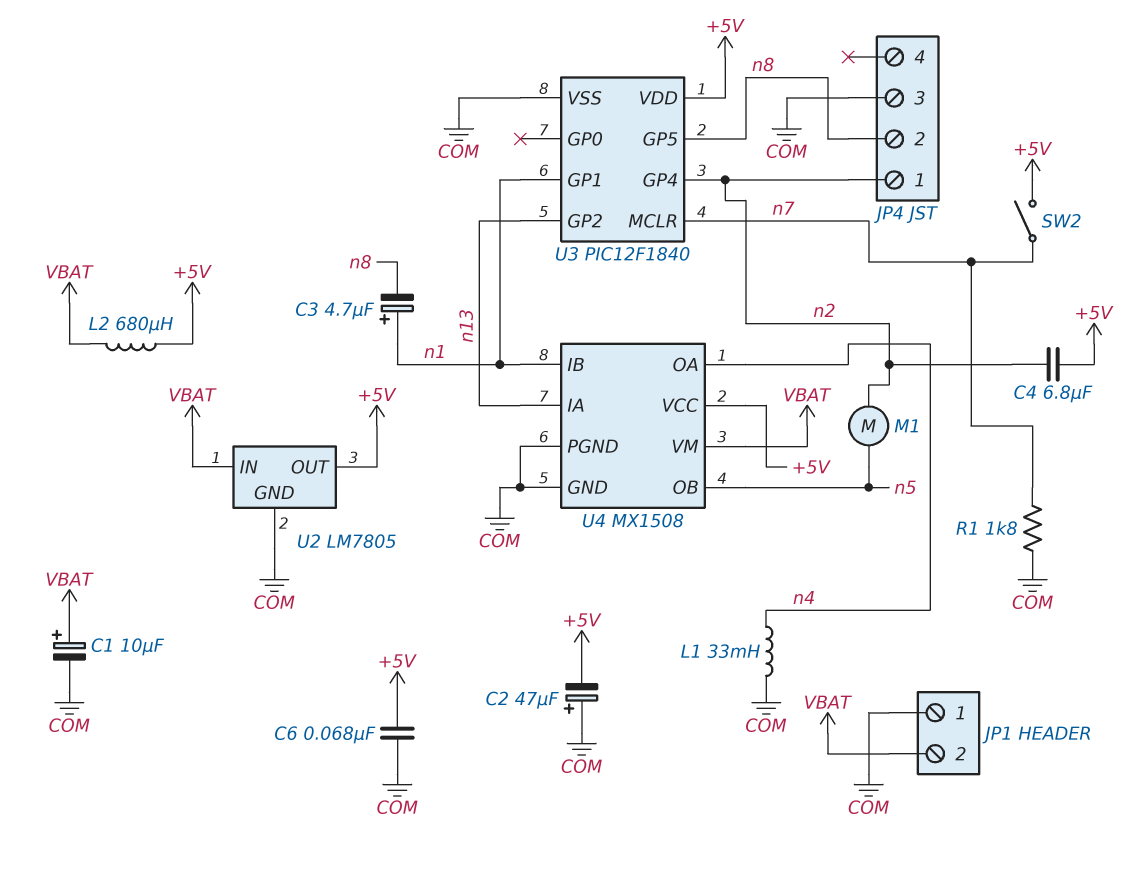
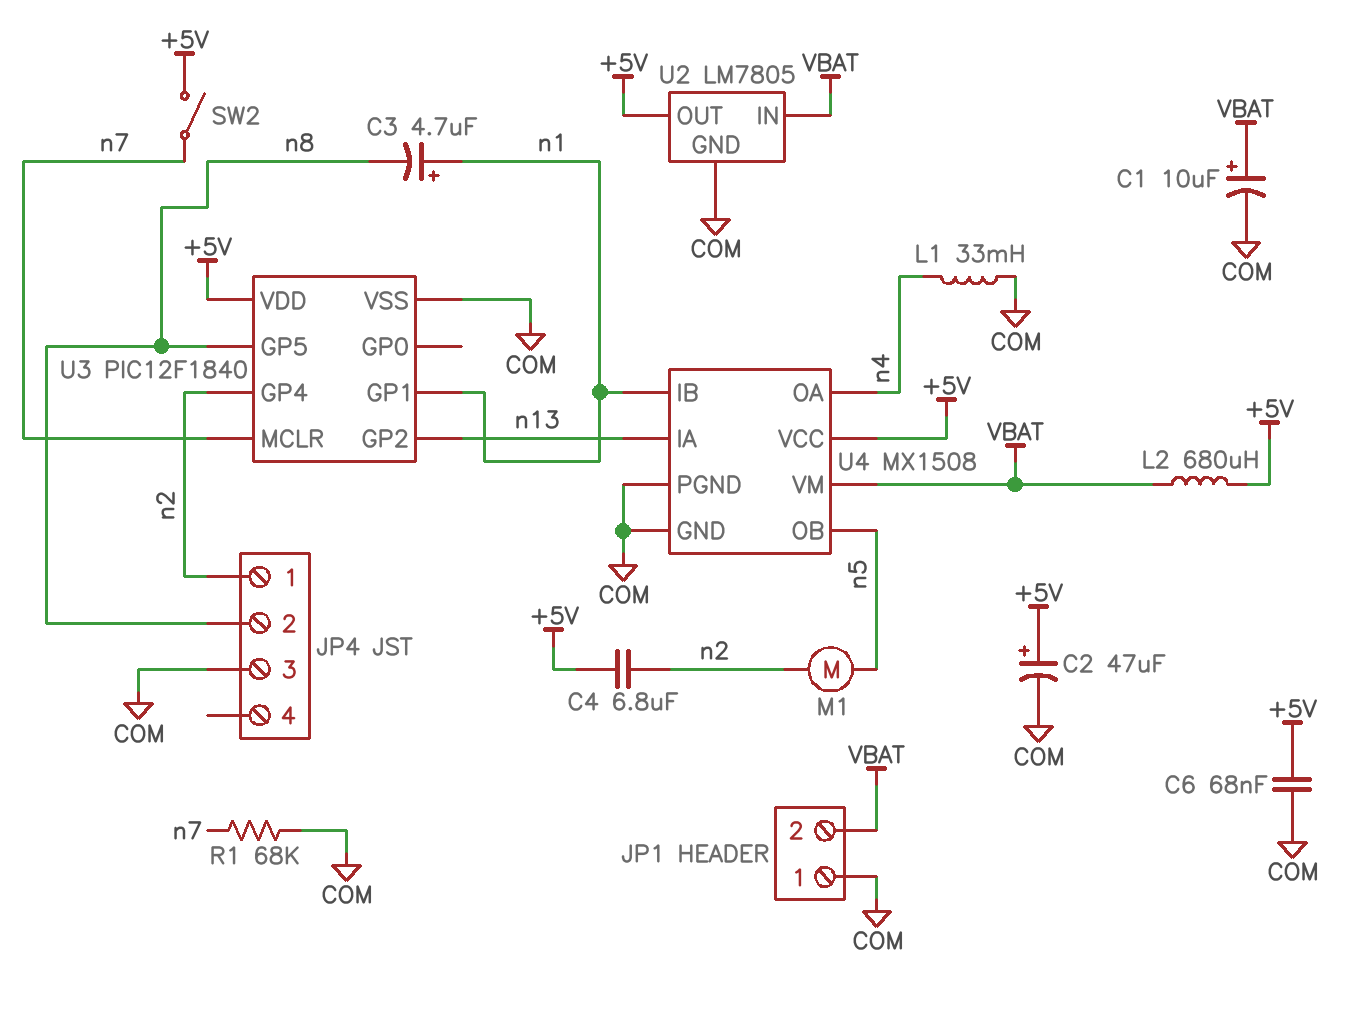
C2: 47uF (plus COM, minus +5V) -> 47uF (plus +5V, minus COM)
R1: 1.8k (COM, n7) -> 68k (COM, n7)

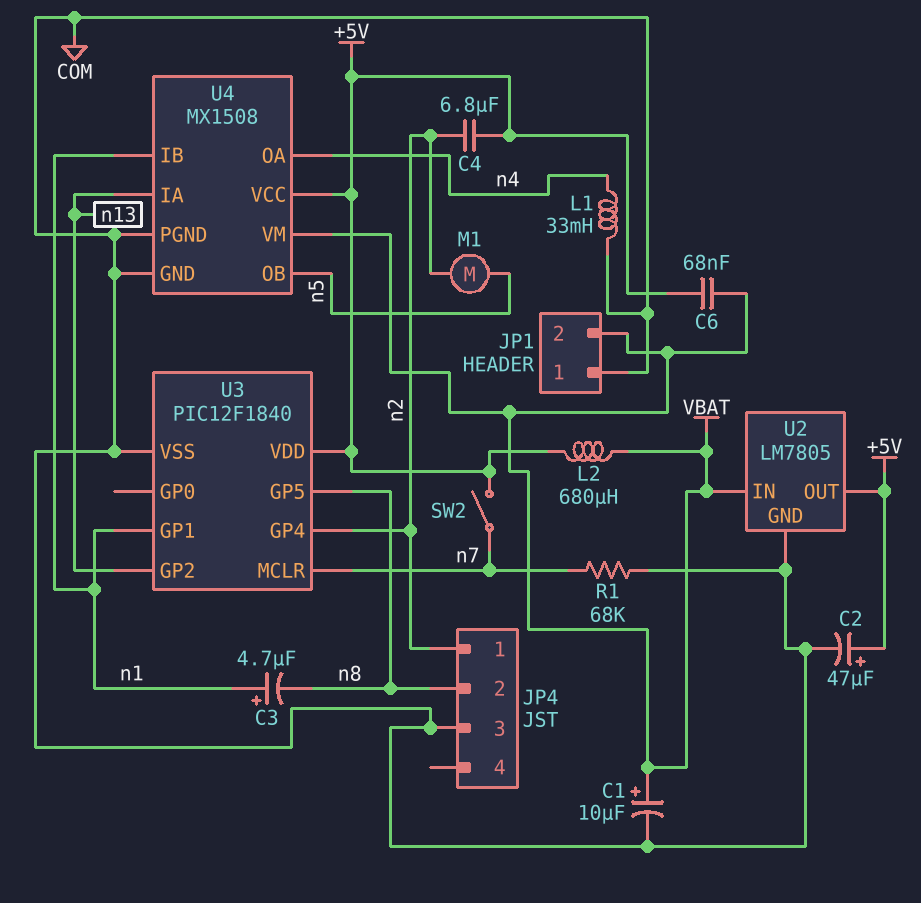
C6: 68nF (+5V, COM) -> 68nF (+5V, VBAT)

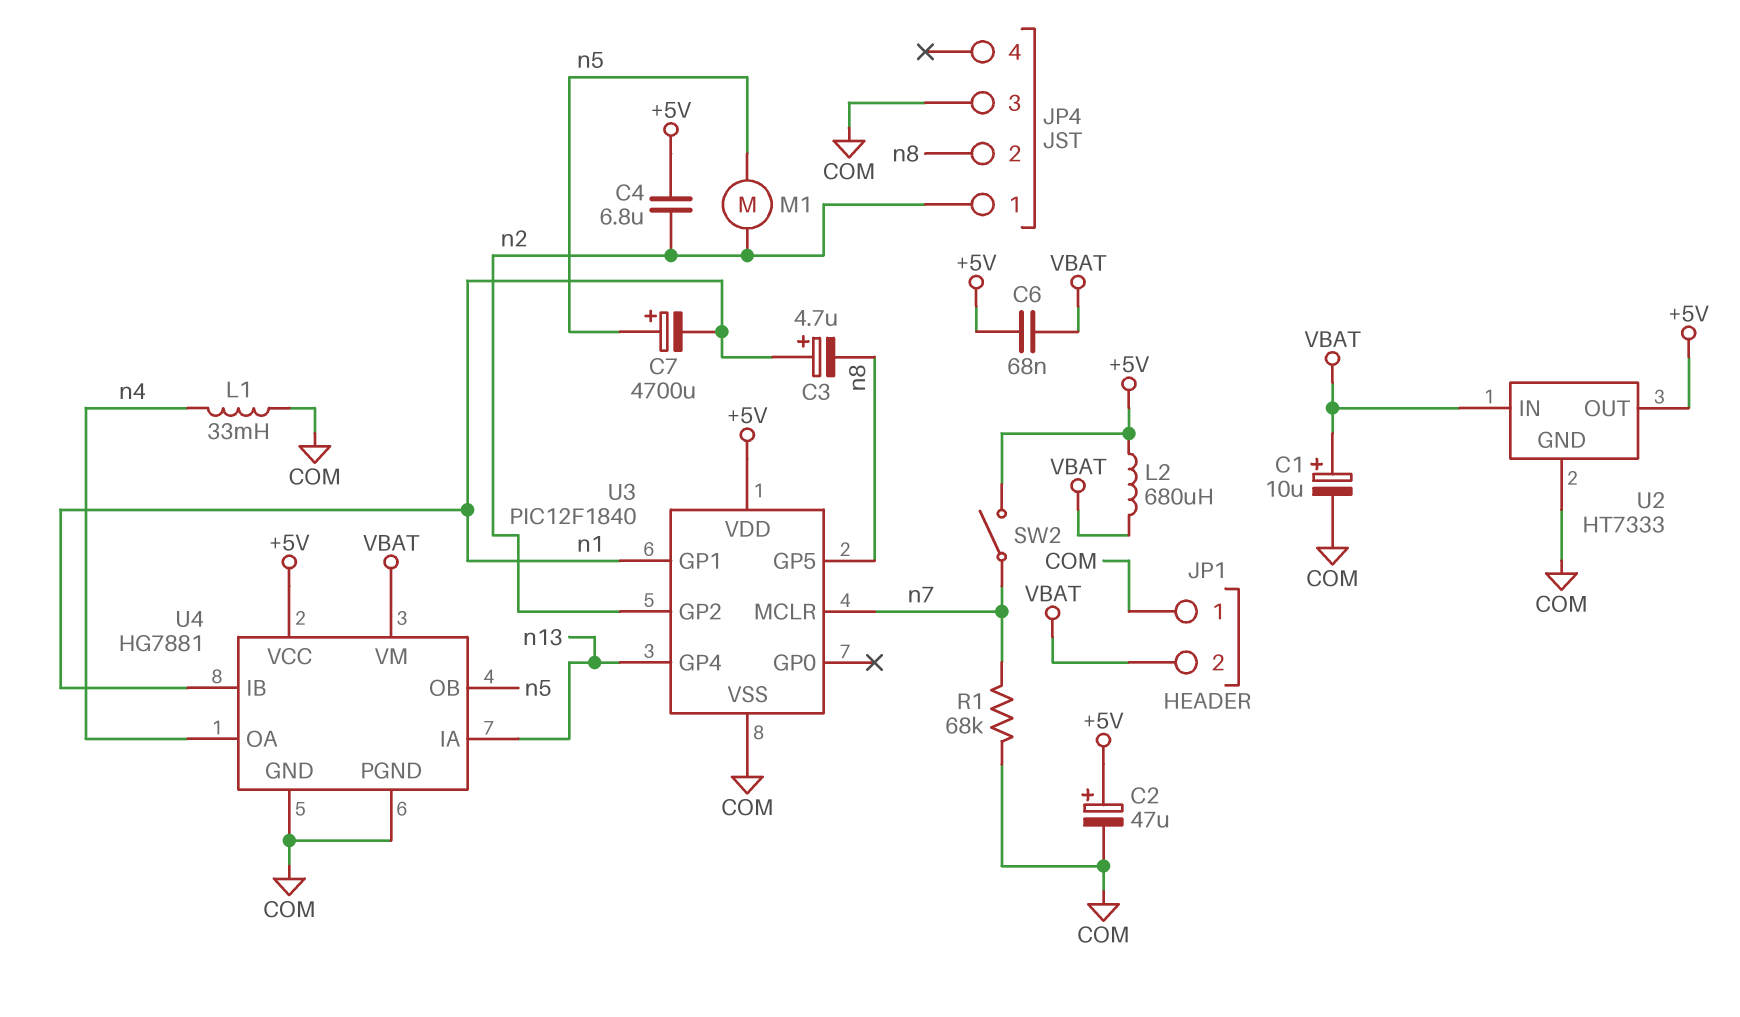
C7: none -> 4700uF (plus n5, minus n1)
U2: LM7805 -> HT7333
U3 pin GP2: n13 -> n2
U3 pin GP4: n2 -> n13
U4: MX1508 -> HG7881

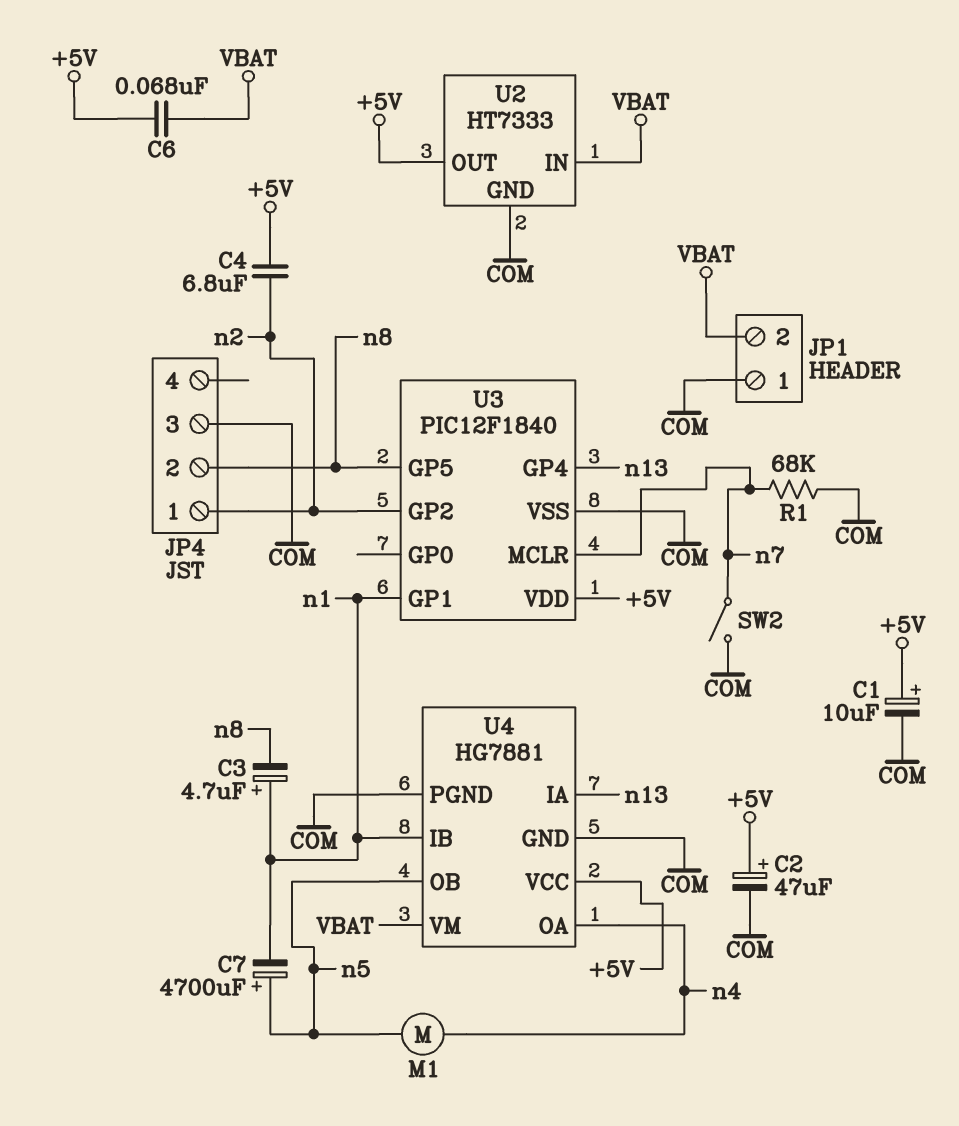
C1: 10uF (plus VBAT, minus COM) -> 10uF (plus +5V, minus COM)
L1: 33mH (COM, n4) -> none
L2: 680uH (+5V, VBAT) -> none
M1: motor (n2, n5) -> motor (n4, n5)
SW2: switch (+5V, n7) -> switch (COM, n7)

